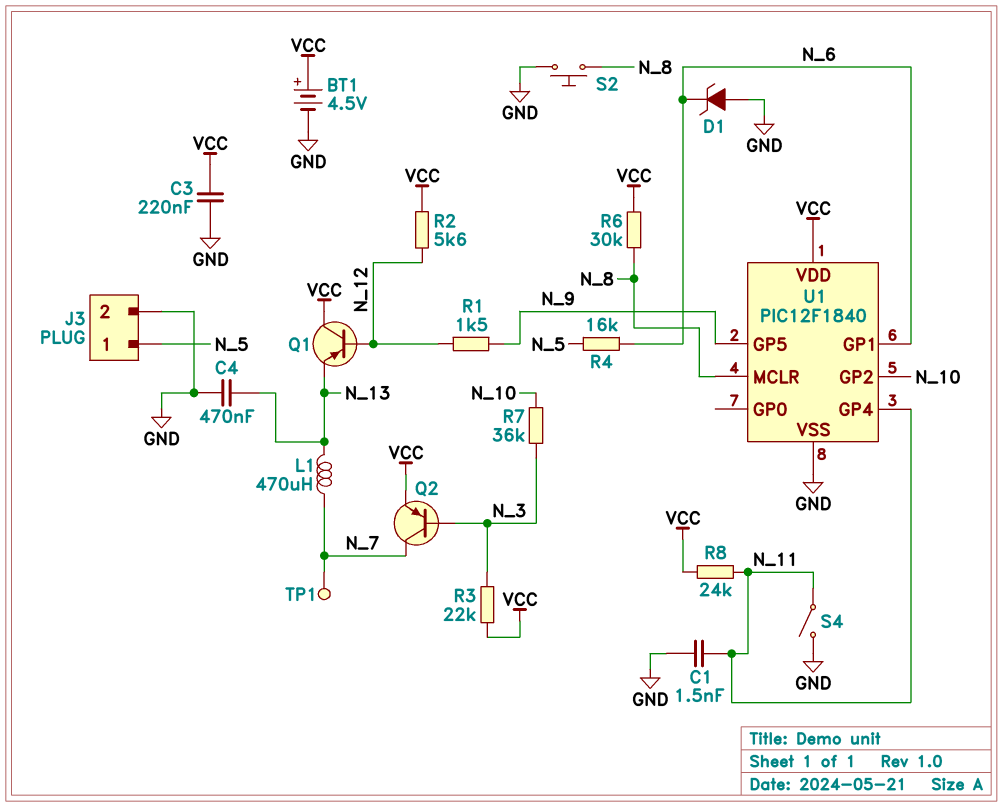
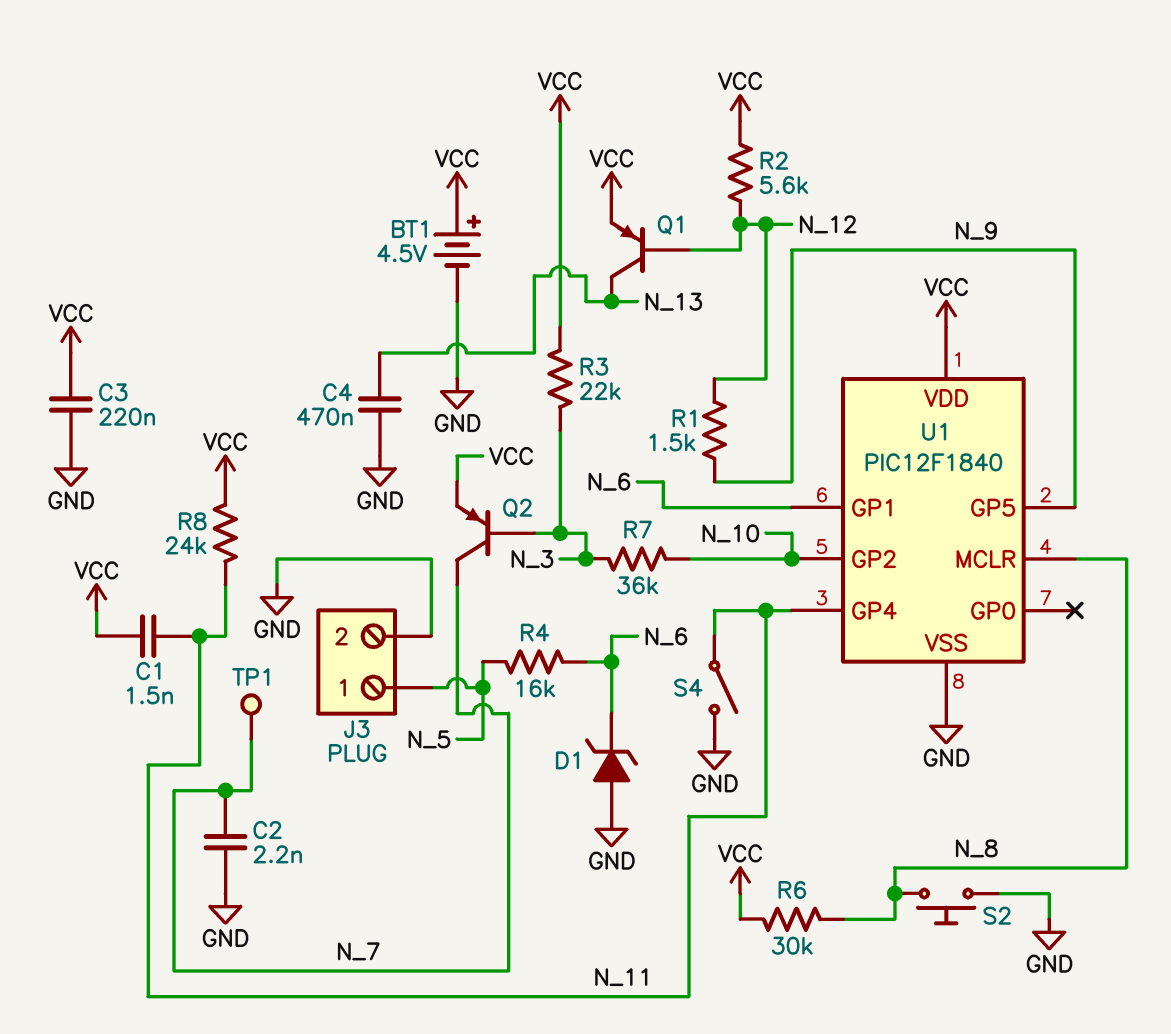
C1: 1.5nF (GND, N_11) -> 1.5nF (N_11, VCC)
C2: none -> 2.2nF (GND, N_7)
L1: 470uH (N_7, N_13) -> none
Q1: PNP (B N_12, C VCC, E N_13) -> PNP (B N_12, C N_13, E VCC)

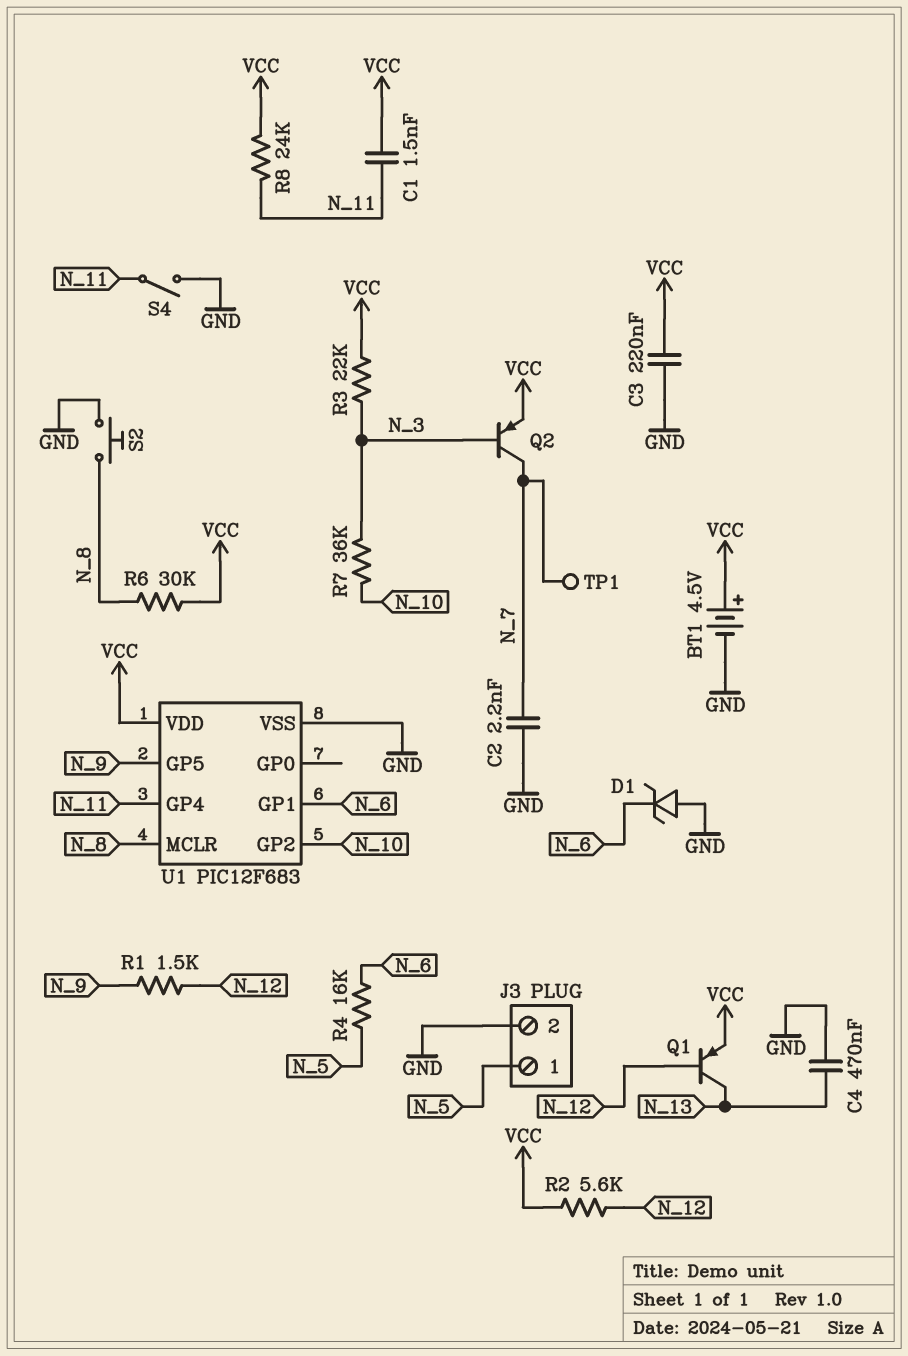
U1: PIC12F1840 -> PIC12F683

